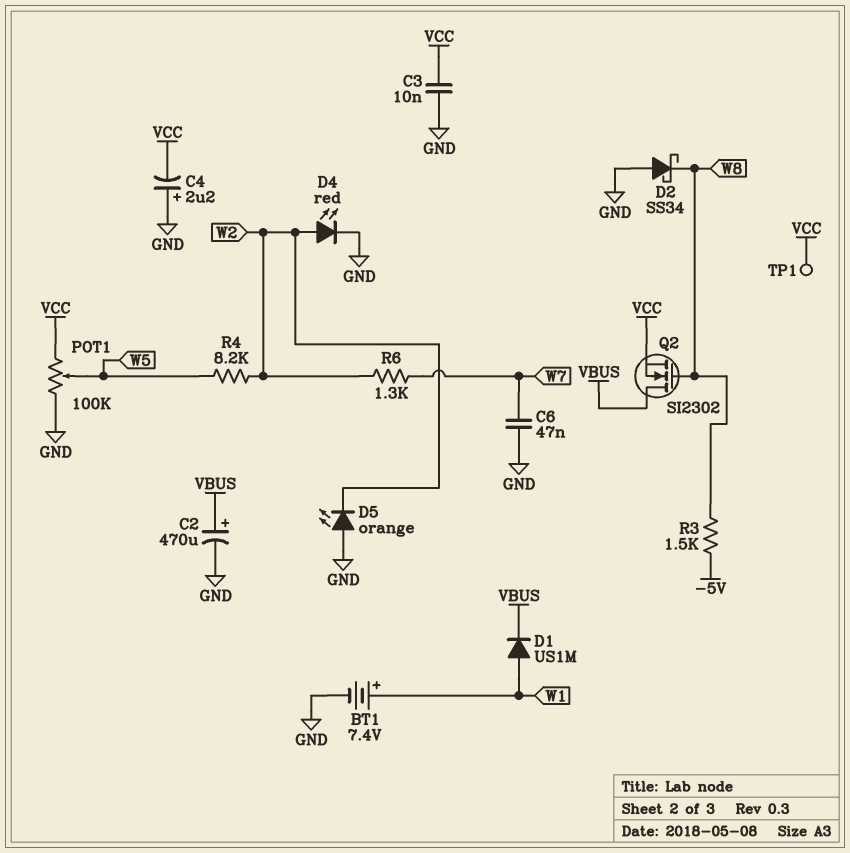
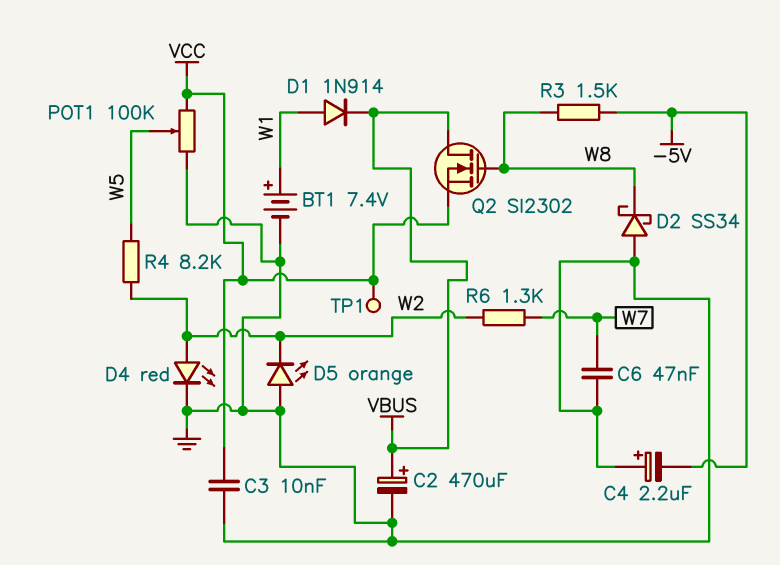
C4: 2.2uF (plus GND, minus VCC) -> 2.2uF (plus GND, minus -5V)
D1: diode US1M (A W1, K VBUS) -> diode 1N914 (A W1, K VBUS)

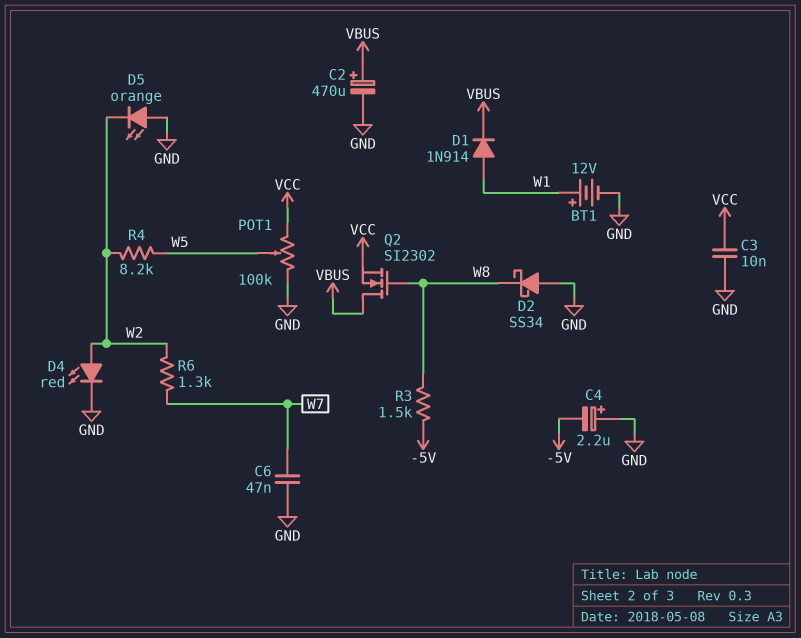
BT1: 7.4V (plus W1, minus GND) -> 12V (plus W1, minus GND)
TP1: test point (VCC) -> none

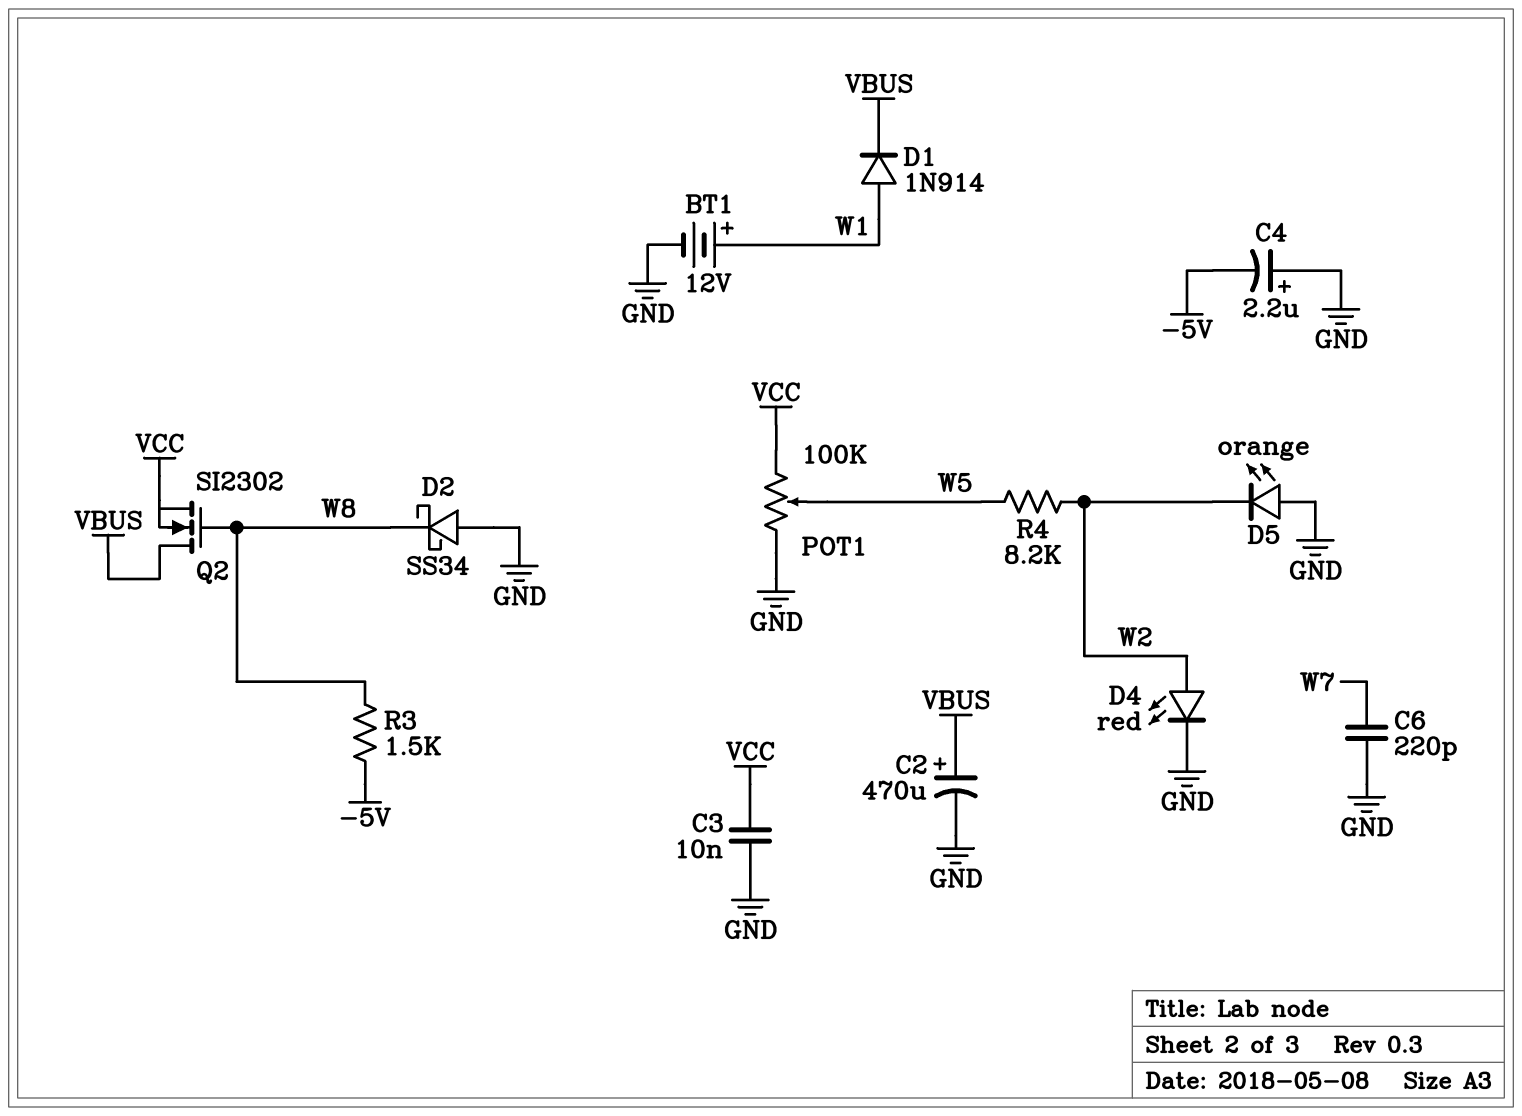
C6: 47nF (GND, W7) -> 220pF (GND, W7)
R6: 1.3k (W2, W7) -> none

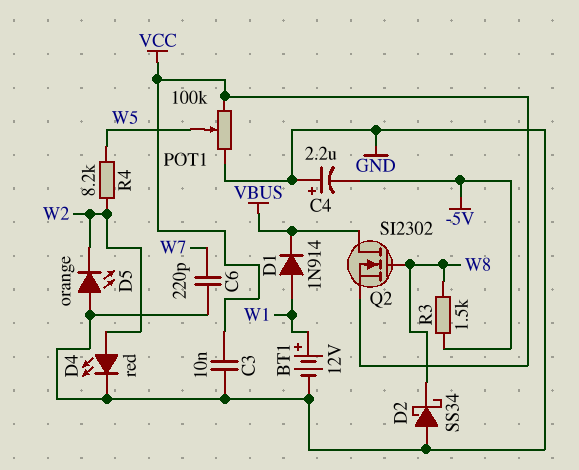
C2: 470uF (plus VBUS, minus GND) -> none

